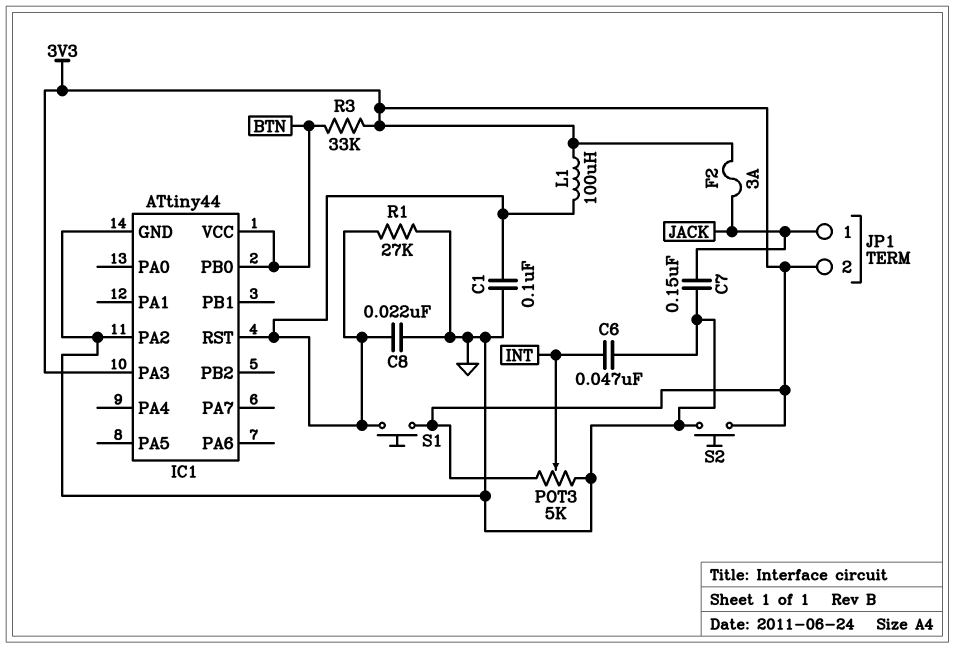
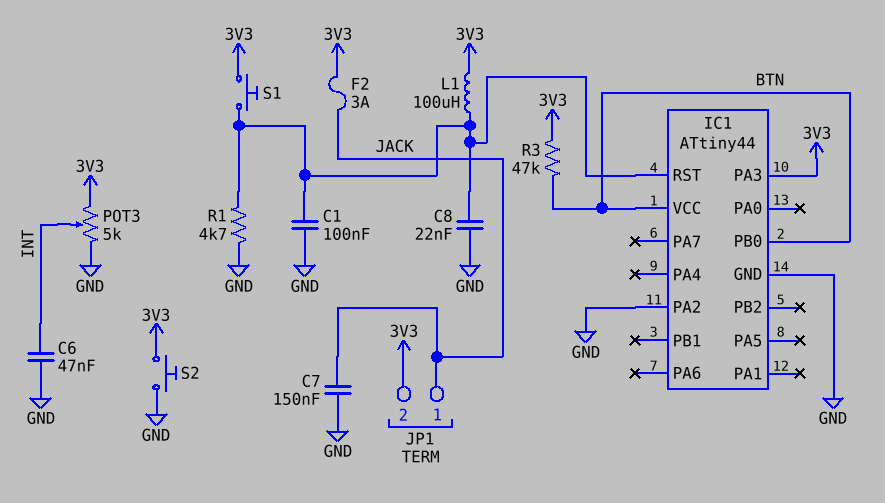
R1: 27k (GND, IC1/RST) -> 4.7k (GND, IC1/RST)
R3: 33k (3V3, BTN) -> 47k (3V3, BTN)

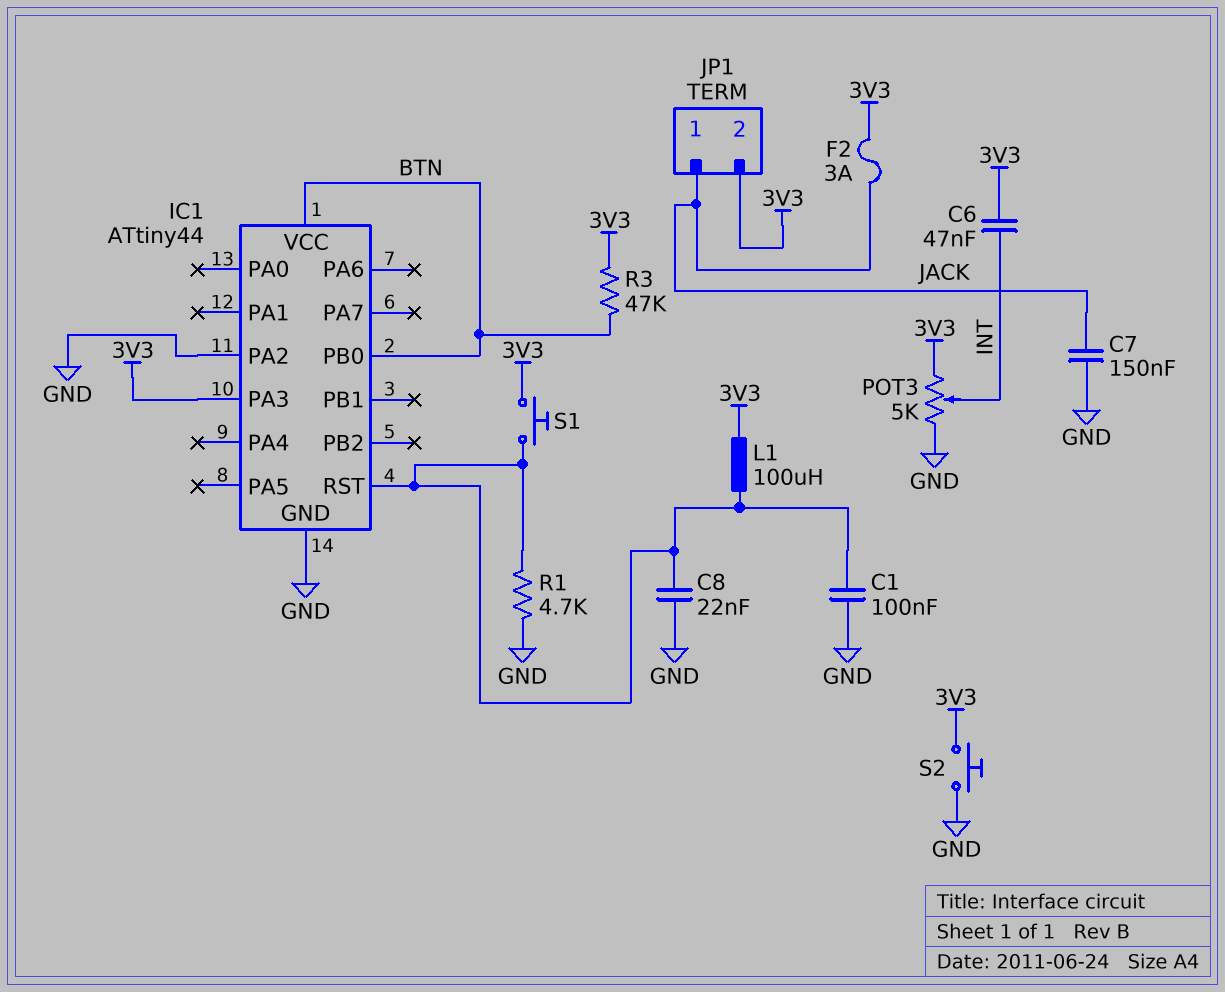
C6: 47nF (GND, INT) -> 47nF (3V3, INT)

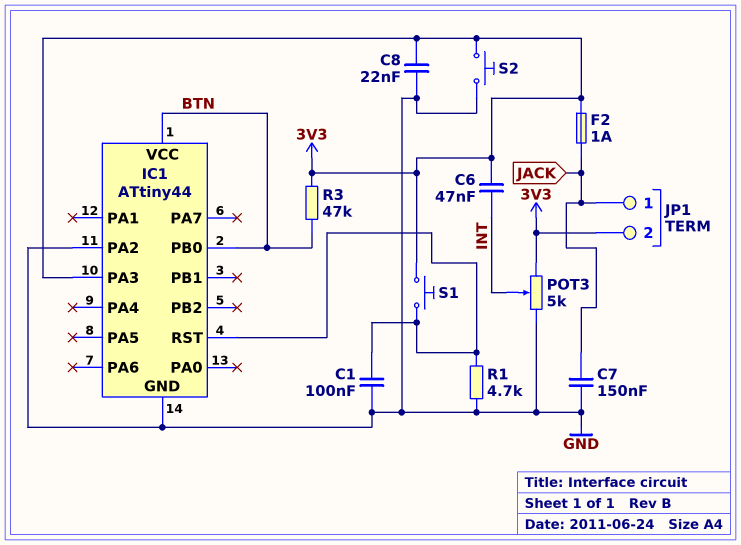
C8: 22nF (GND, IC1/RST) -> 22nF (3V3, GND)
F2: 3A (3V3, JACK) -> 1A (3V3, JACK)
L1: 100uH (3V3, IC1/RST) -> none

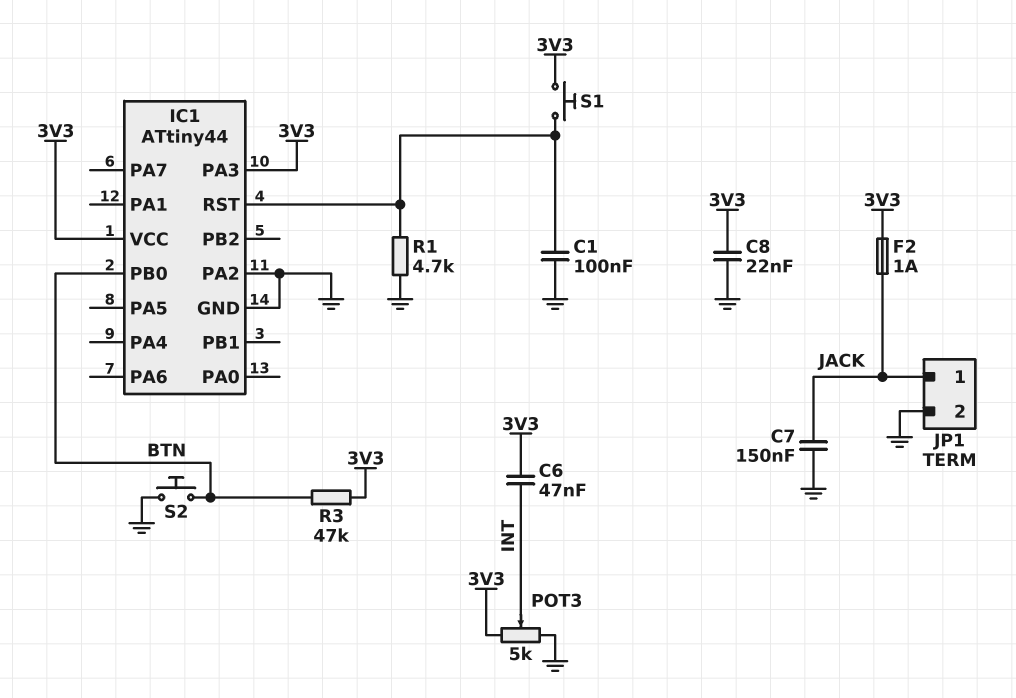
IC1 pin VCC: BTN -> 3V3
JP1 pin 2: 3V3 -> GND
S2: button (3V3, GND) -> button (BTN, GND)

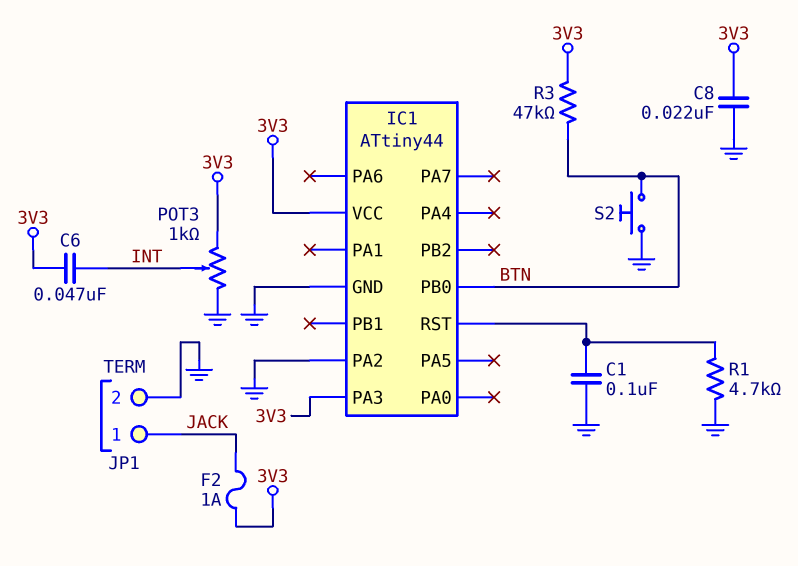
C7: 150nF (GND, JACK) -> none
POT3: 5k (3V3, GND, wiper INT) -> 1k (3V3, GND, wiper INT)
S1: button (3V3, IC1/RST) -> none

